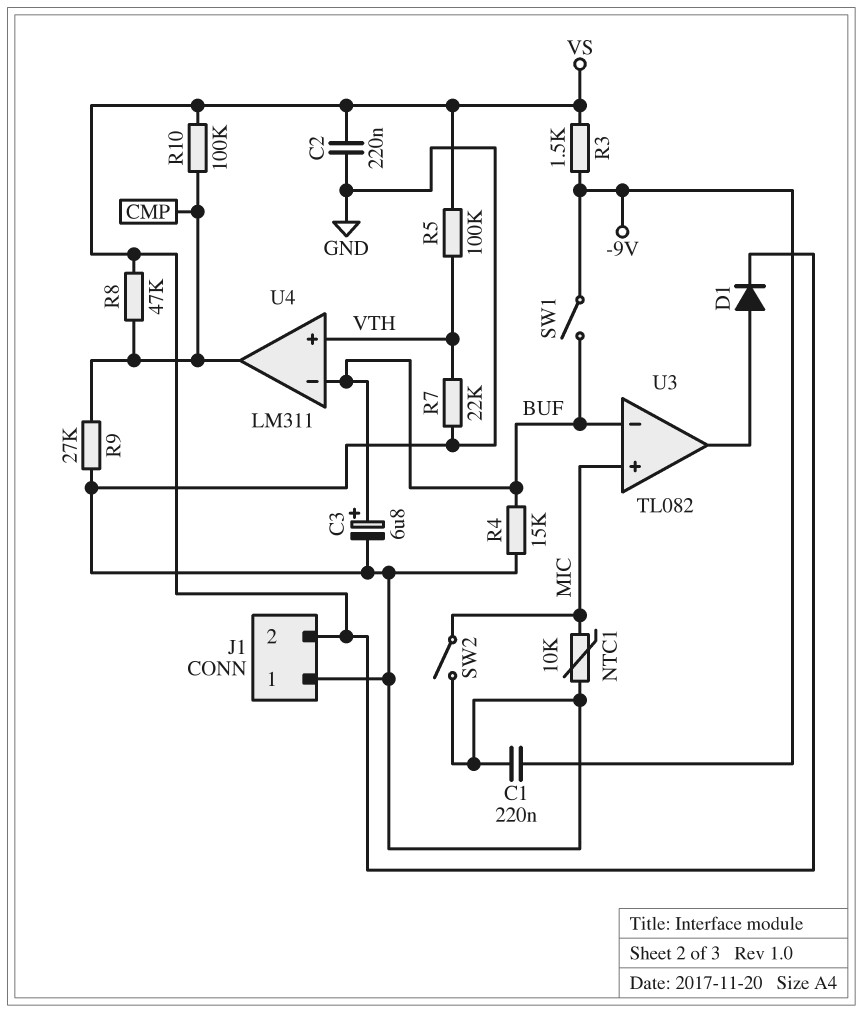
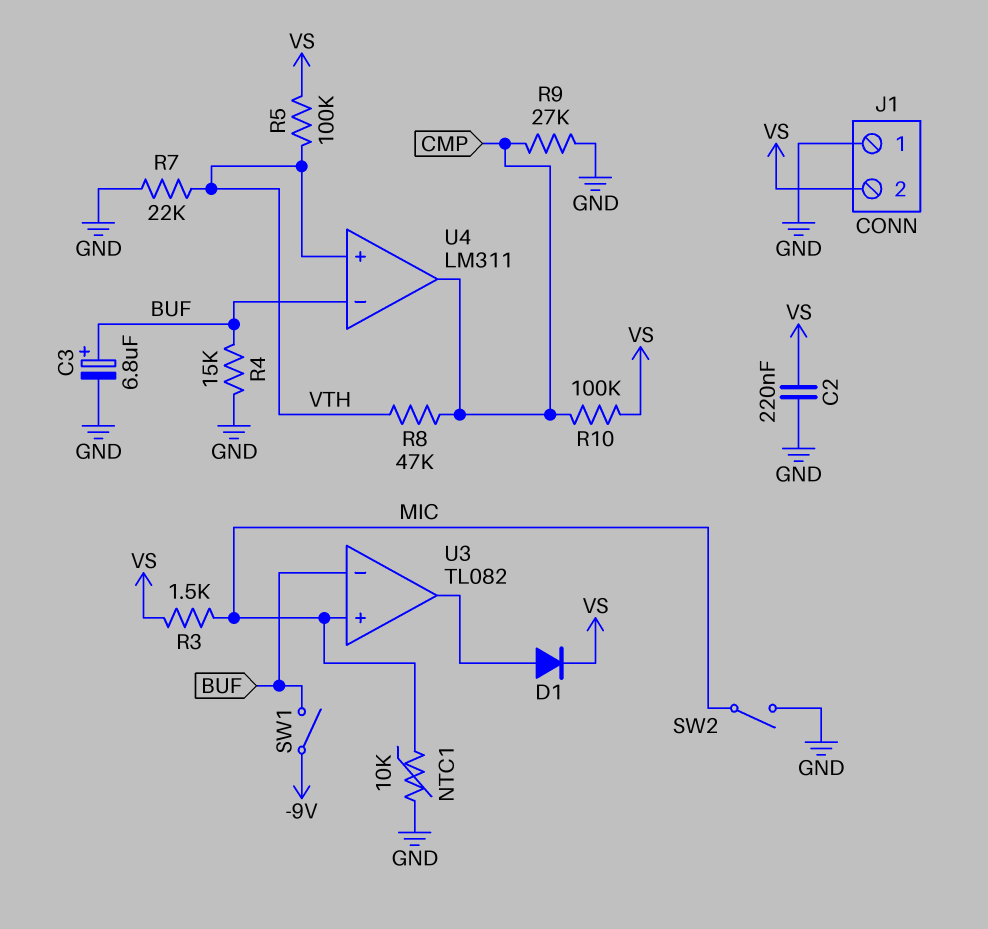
C1: 220nF (-9V, GND) -> none
R3: 1.5k (-9V, VS) -> 1.5k (MIC, VS)
R8: 47k (CMP, VS) -> 47k (CMP, VTH)

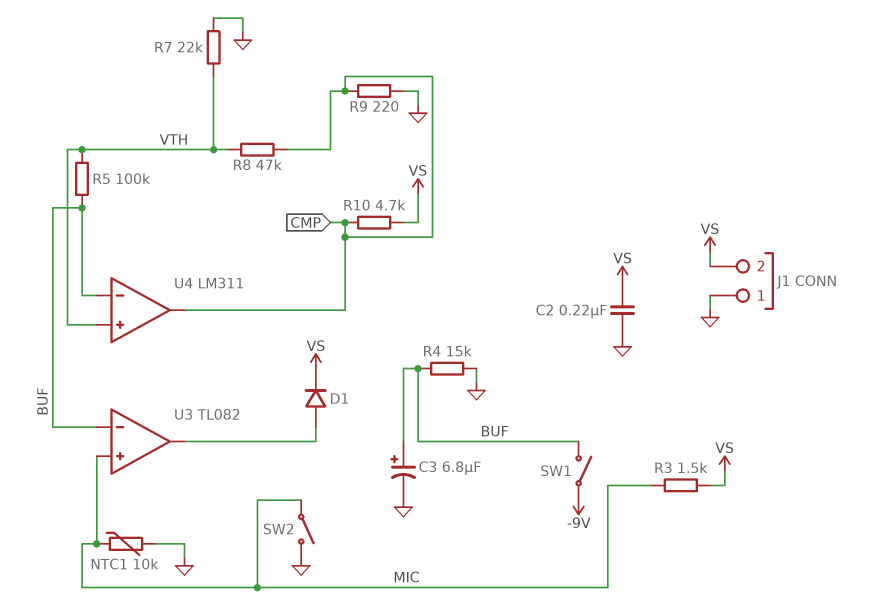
R5: 100k (VS, VTH) -> 100k (BUF, VTH)
R9: 27k (CMP, GND) -> 220 (CMP, GND)
R10: 100k (CMP, VS) -> 4.7k (CMP, VS)

